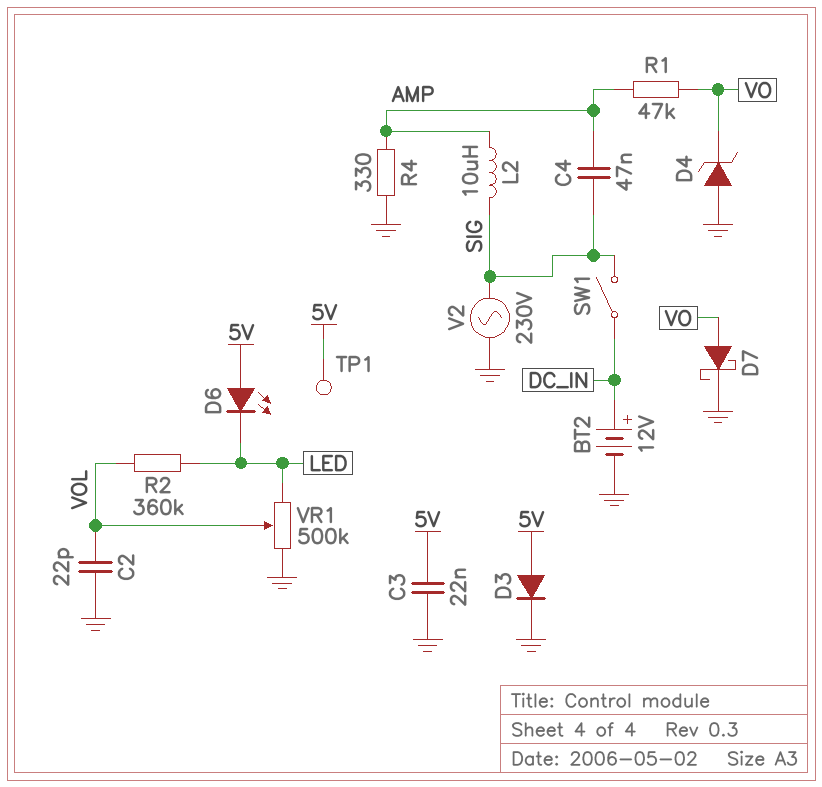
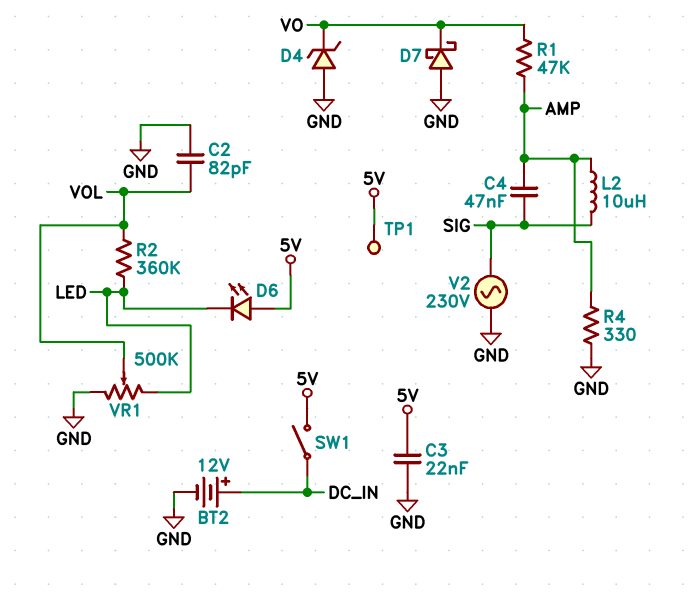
C2: 22pF (GND, VOL) -> 82pF (GND, VOL)
D3: diode (A 5V, K GND) -> none
D7: schottky (A VO, K GND) -> schottky (A GND, K VO)
SW1: switch (DC_IN, SIG) -> switch (5V, DC_IN)

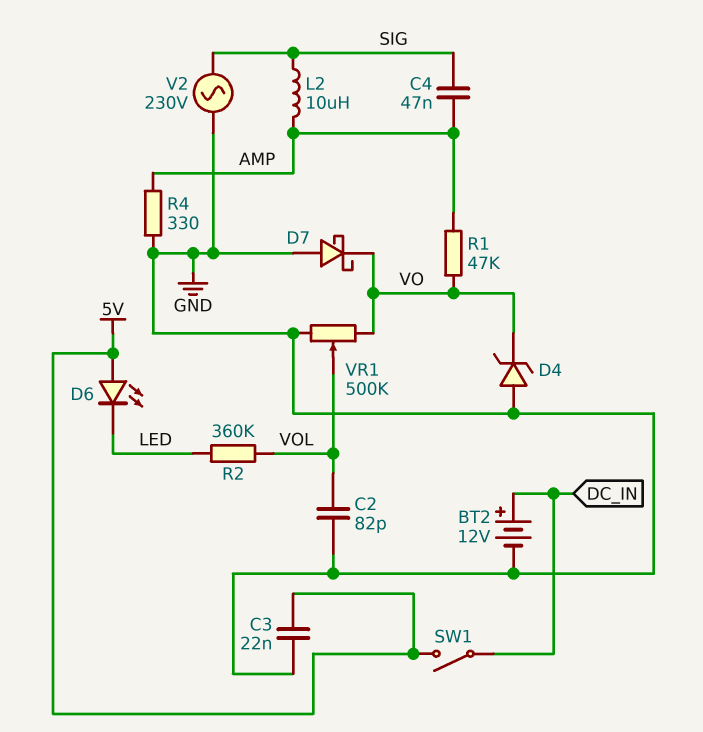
TP1: test point (5V) -> none
VR1: 500k (GND, LED, wiper VOL) -> 500k (GND, VO, wiper VOL)

